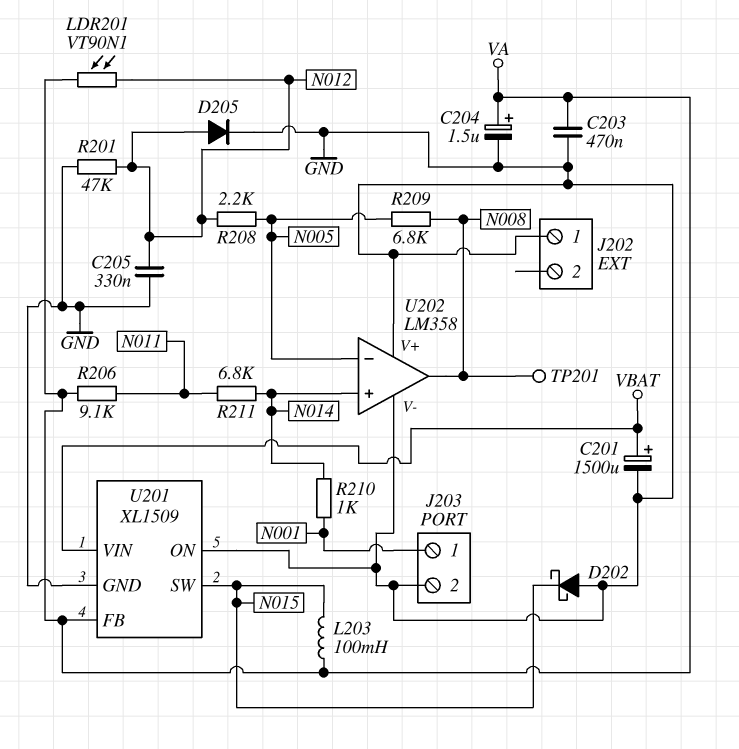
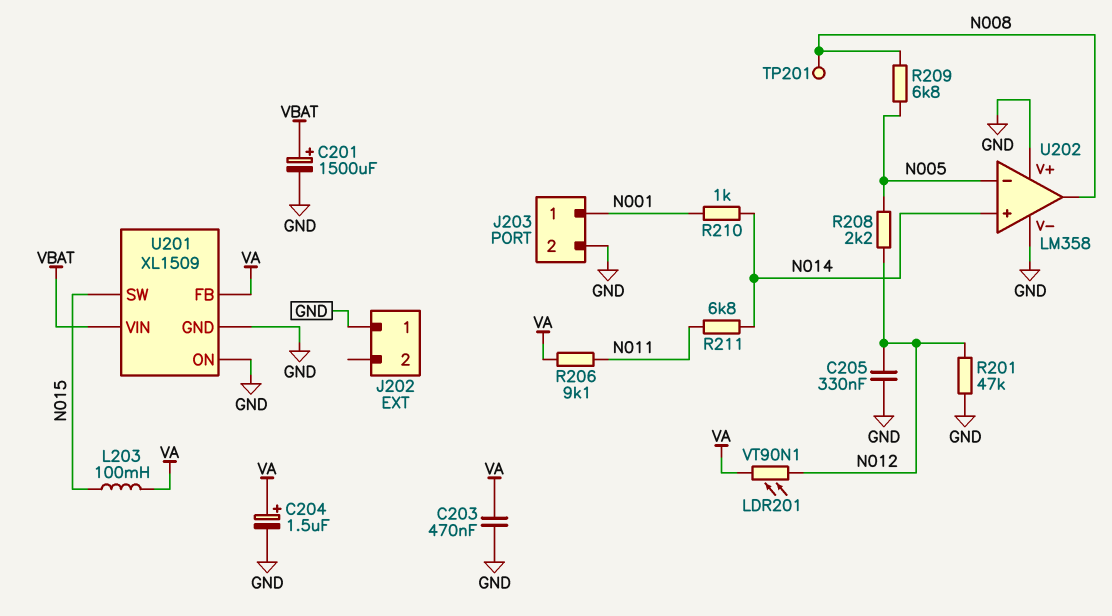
D202: schottky (A GND, K N015) -> none
D205: diode (A N012, K GND) -> none

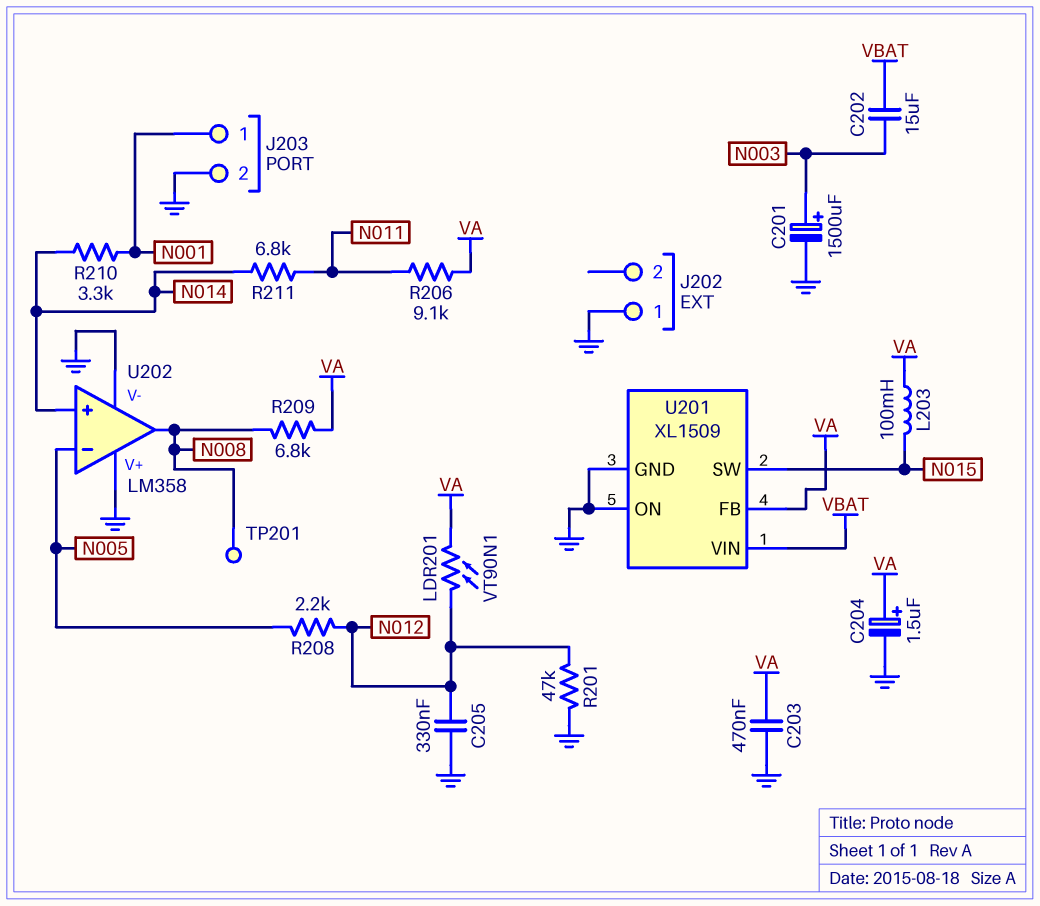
C201: 1500uF (plus VBAT, minus GND) -> 1500uF (plus N003, minus GND)
C202: none -> 15uF (N003, VBAT)
R209: 6.8k (N005, N008) -> 6.8k (N008, VA)
R210: 1k (N001, N014) -> 3.3k (N001, N014)

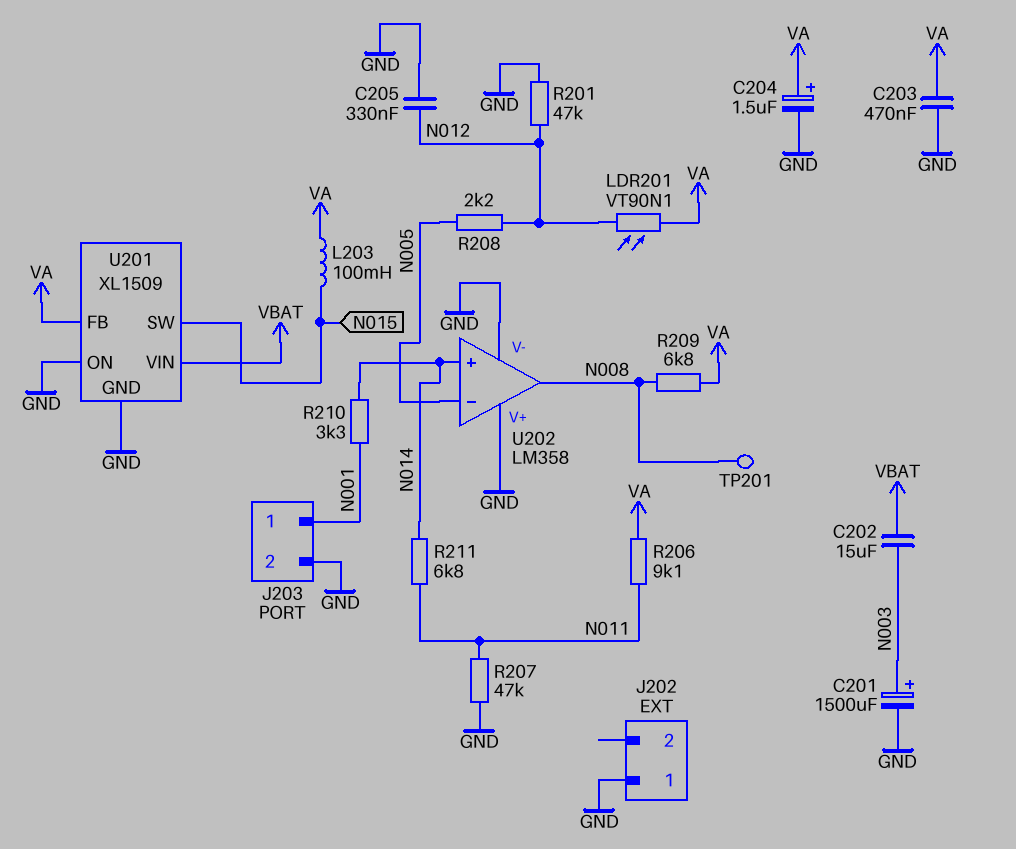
R207: none -> 47k (GND, N011)

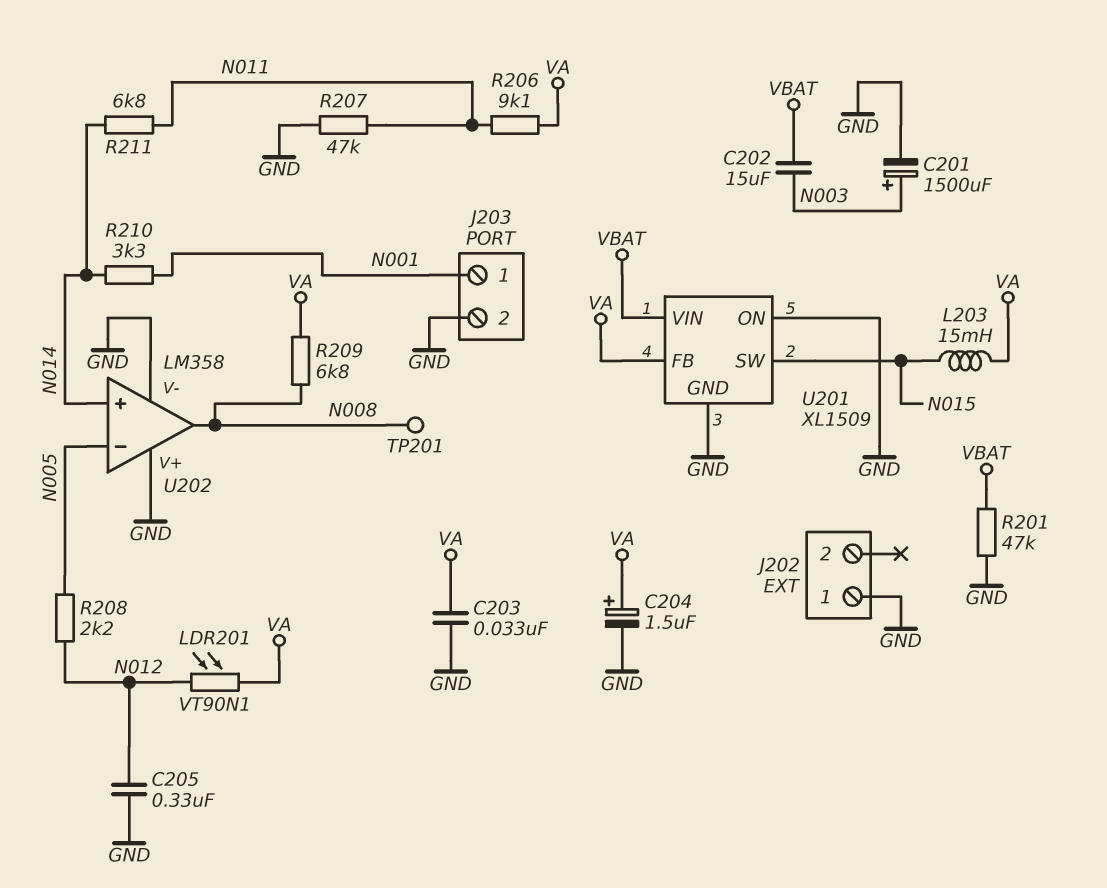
C203: 470nF (GND, VA) -> 33nF (GND, VA)
L203: 100mH (N015, VA) -> 15mH (N015, VA)
R201: 47k (GND, N012) -> 47k (GND, VBAT)

